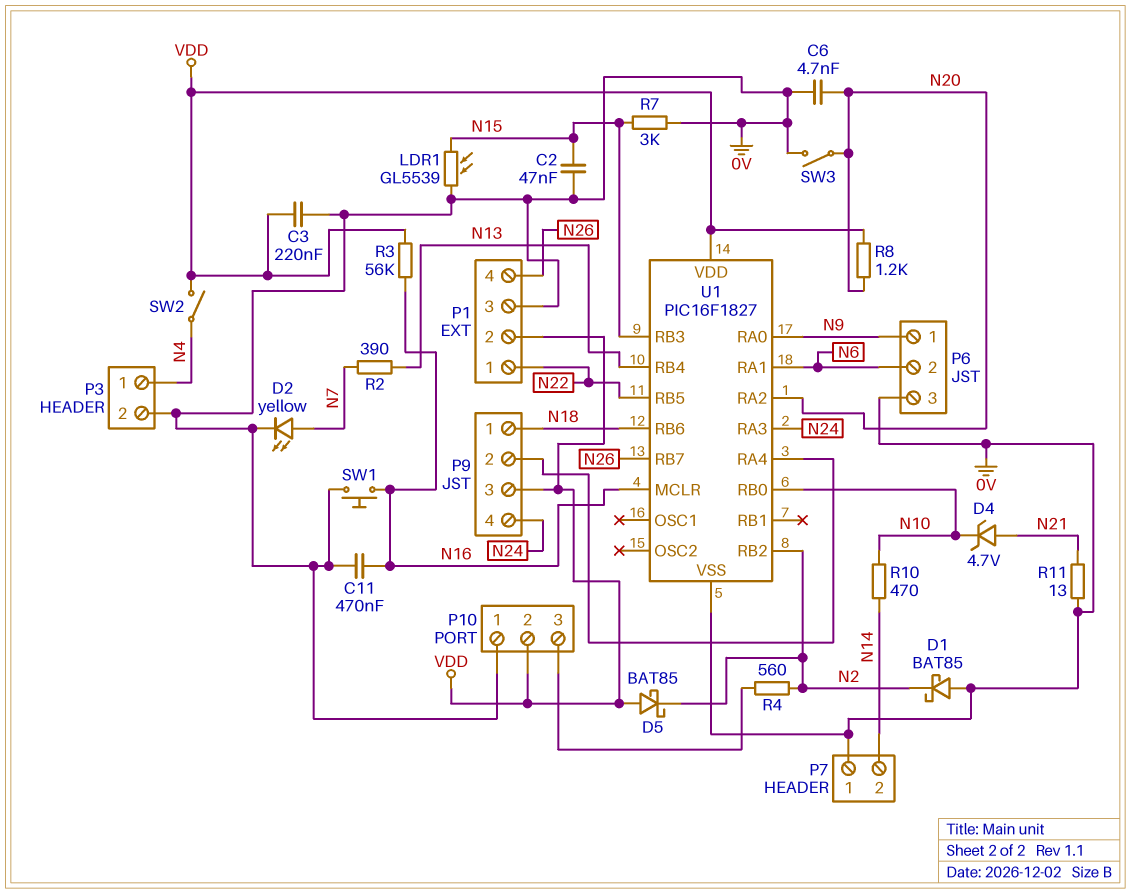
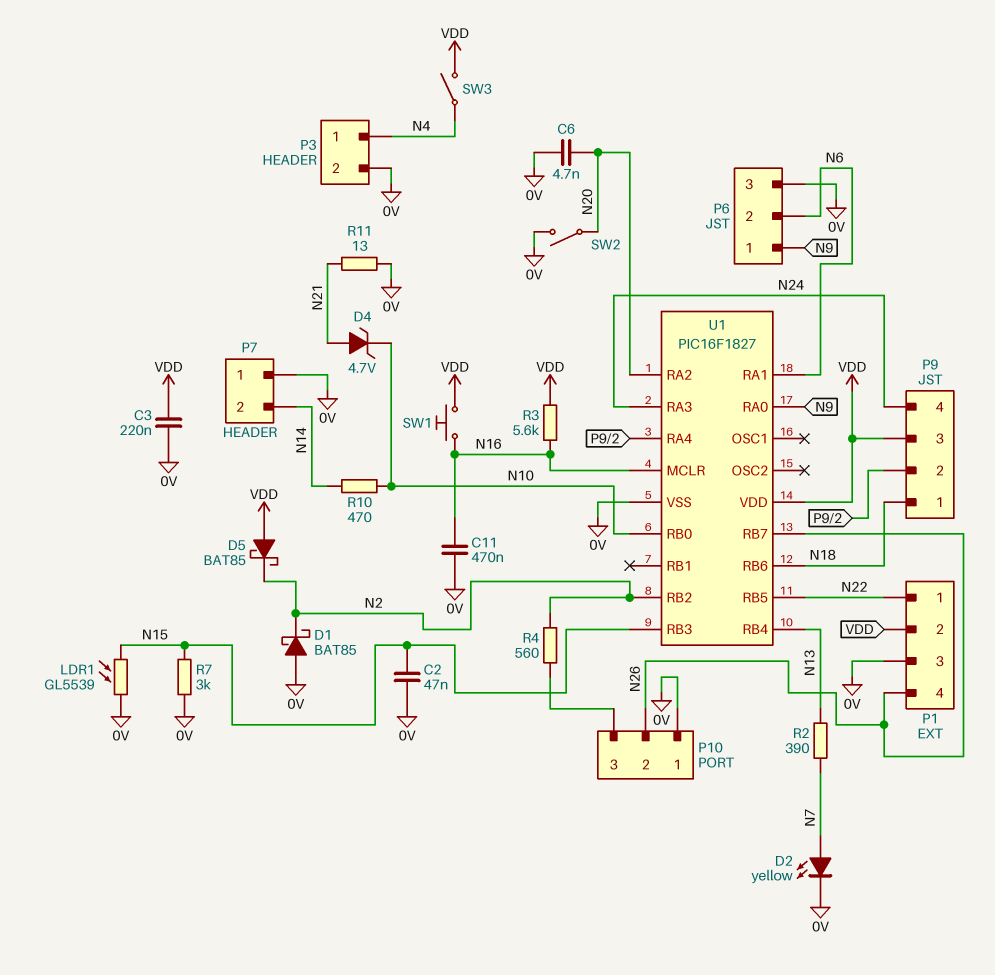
P10 pin 2: VDD -> N26
R3: 56k (N16, VDD) -> 5.6k (N16, VDD)
R8: 1.2k (N20, VDD) -> none
SW1: button (0V, N16) -> button (N16, VDD)
SW2: switch (N4, VDD) -> switch (0V, N20)
SW3: switch (0V, N20) -> switch (N4, VDD)

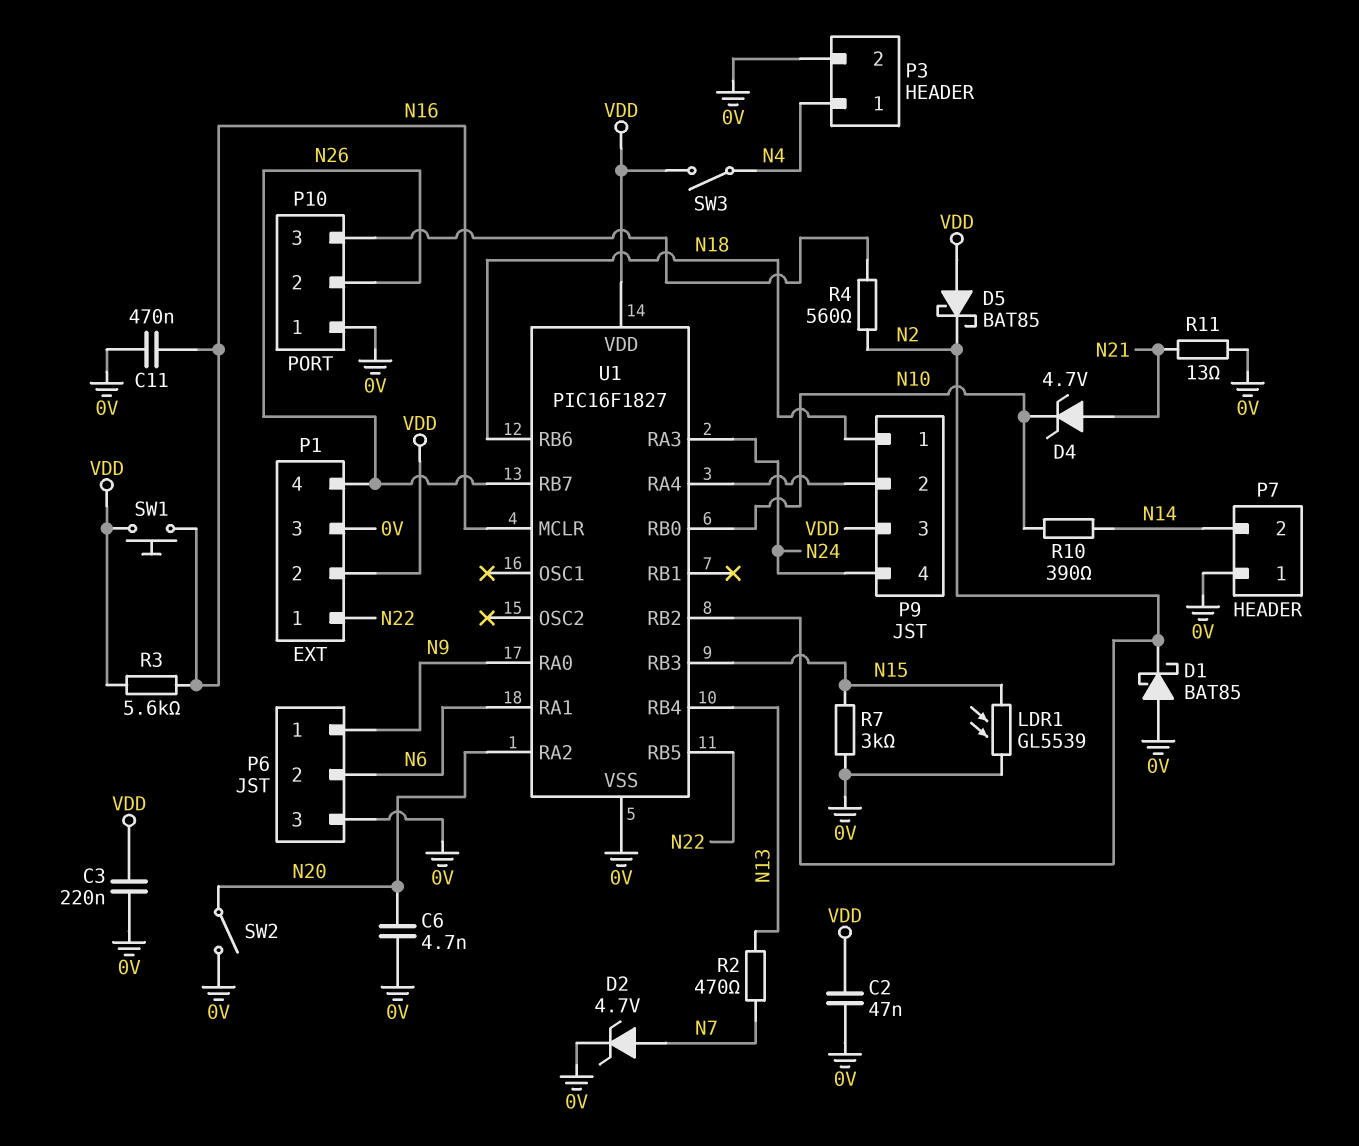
C2: 47nF (0V, N15) -> 47nF (0V, VDD)
D2: LED yellow (A N7, K 0V) -> zener 4.7V (A N7, K 0V)
R2: 390 (N7, N13) -> 470 (N7, N13)
R10: 470 (N10, N14) -> 390 (N10, N14)

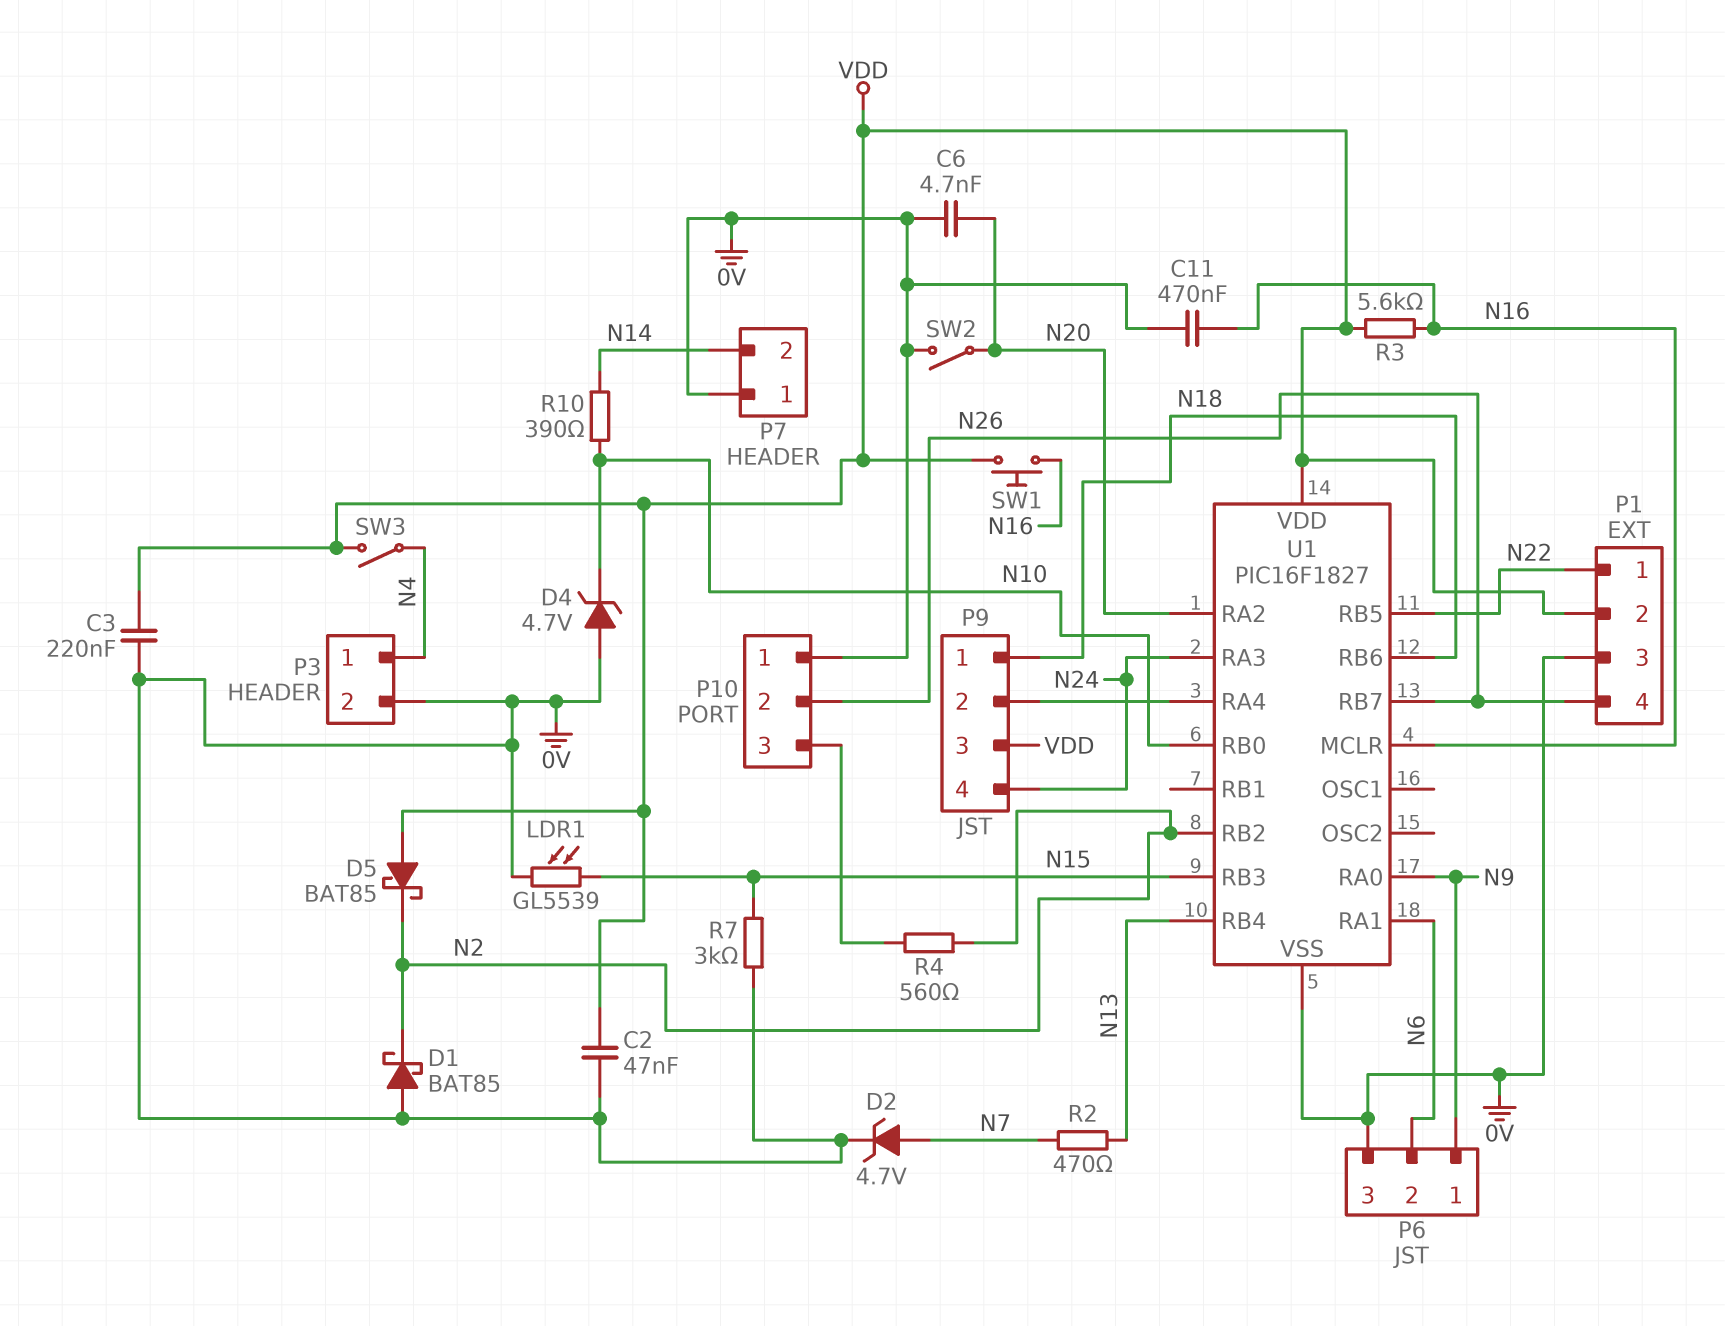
D4: zener 4.7V (A N21, K N10) -> zener 4.7V (A 0V, K N10)
R11: 13 (0V, N21) -> none

